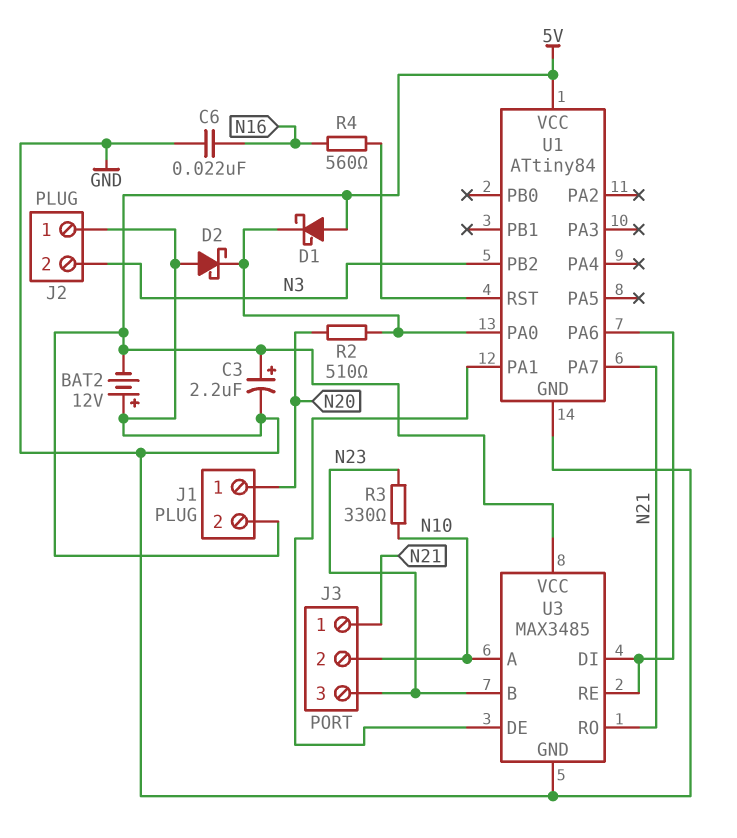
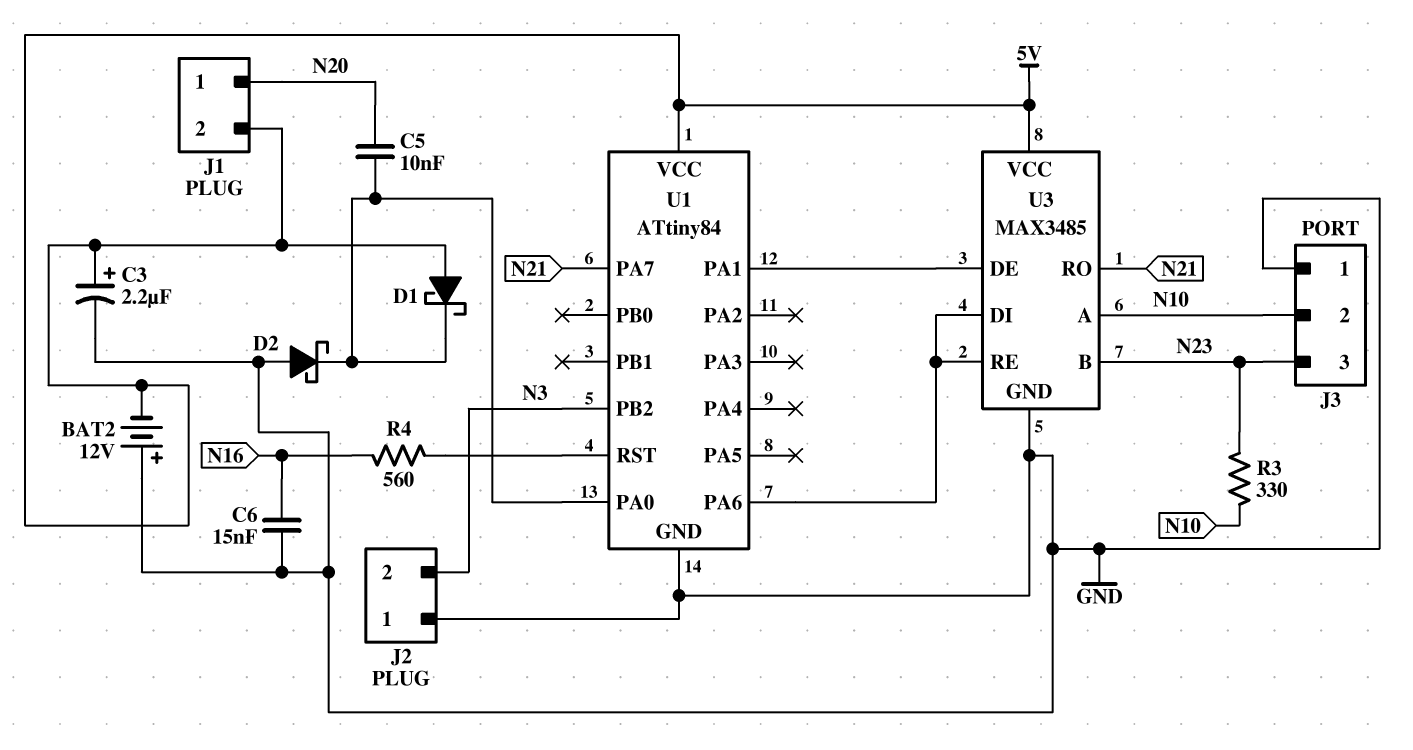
C5: none -> 10nF (N20, U1/PA0)
C6: 22nF (GND, N16) -> 15nF (GND, N16)
J3 pin 1: N21 -> GND
R2: 510 (N20, U1/PA0) -> none

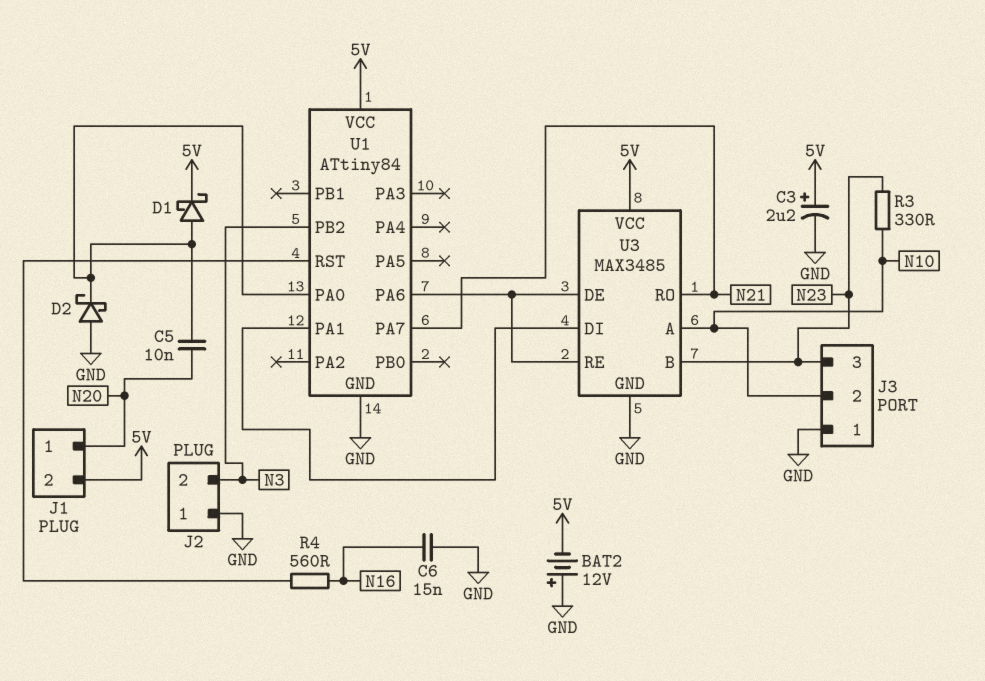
D1: schottky (A 5V, K U1/PA0) -> schottky (A U1/PA0, K 5V)
U3 pin DE: U1/PA1 -> U1/PA6
U3 pin DI: U1/PA6 -> U1/PA1

